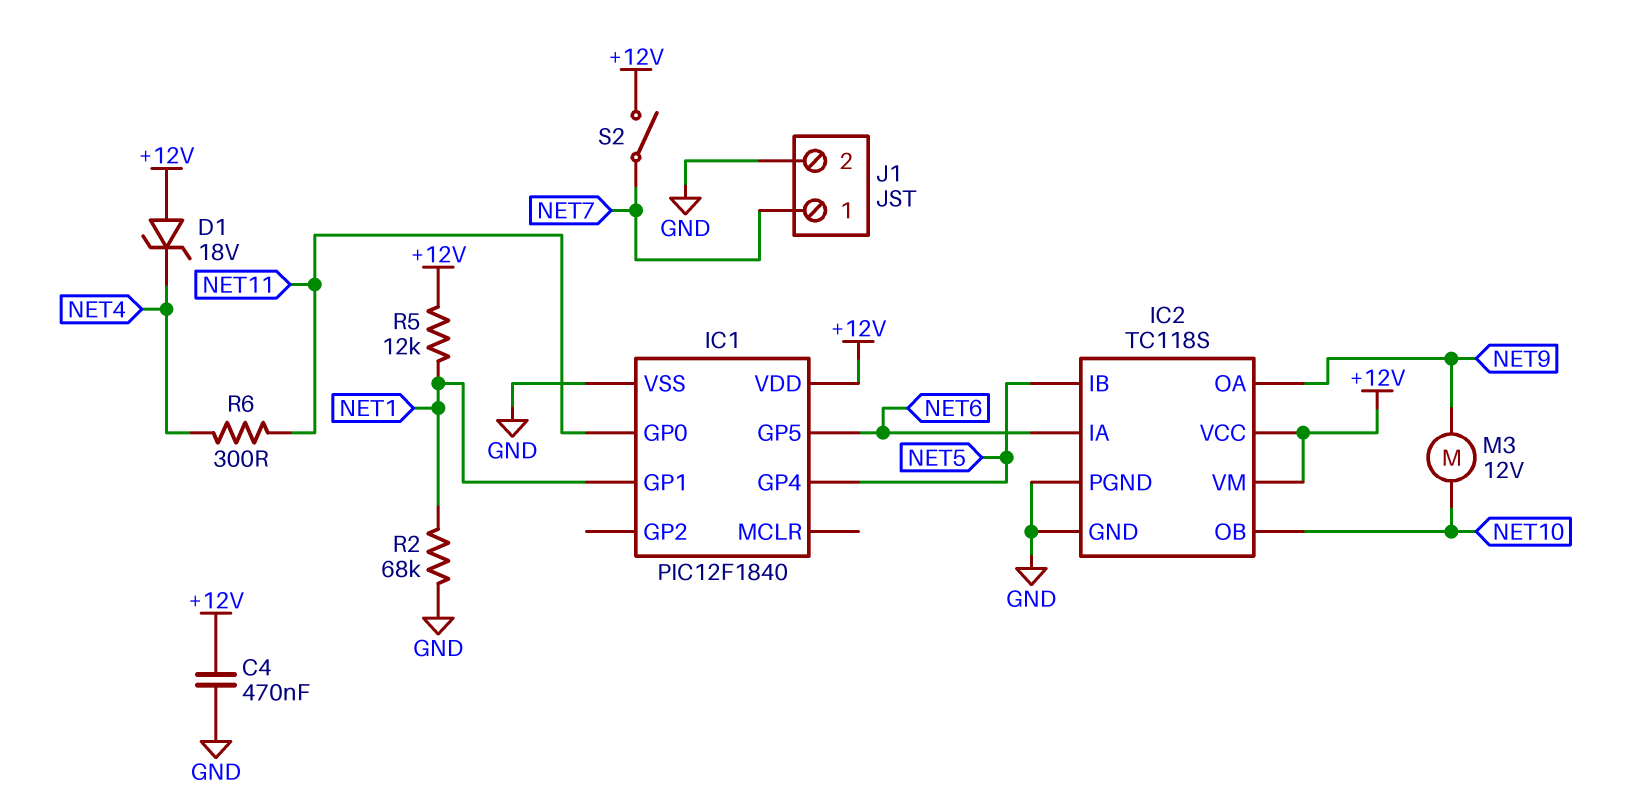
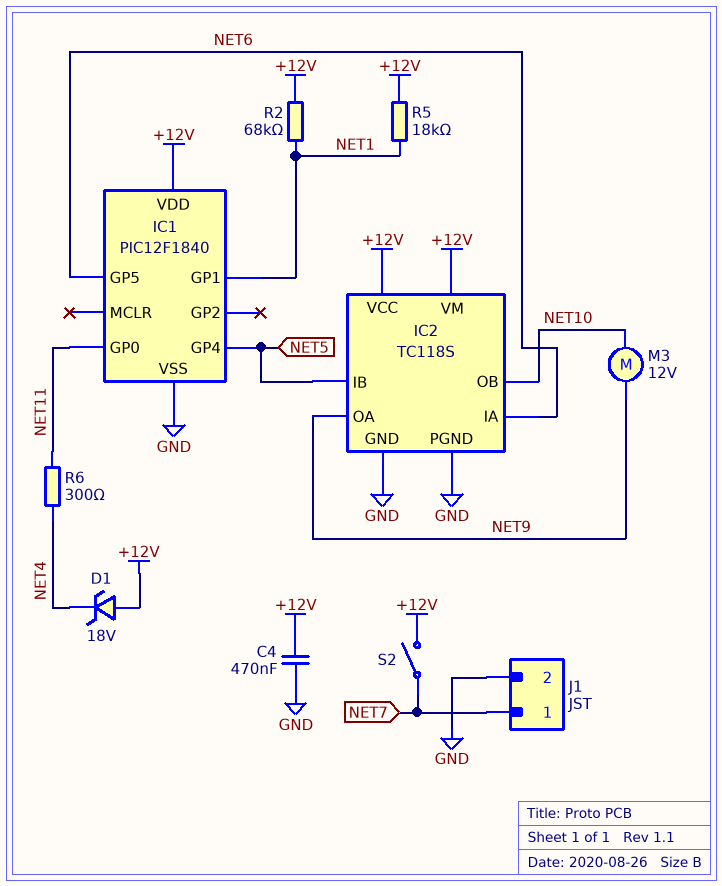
R2: 68k (GND, NET1) -> 68k (+12V, NET1)
R5: 12k (+12V, NET1) -> 18k (+12V, NET1)

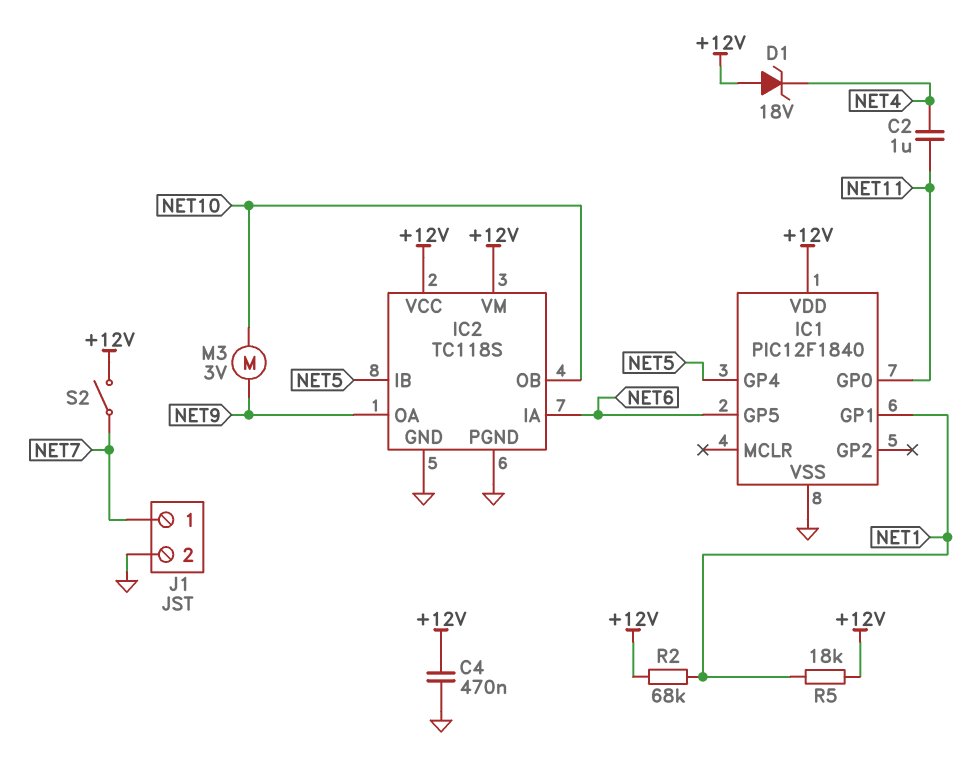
C2: none -> 1uF (NET4, NET11)
M3: motor 12V (NET9, NET10) -> motor 3V (NET9, NET10)
R6: 300 (NET4, NET11) -> none

